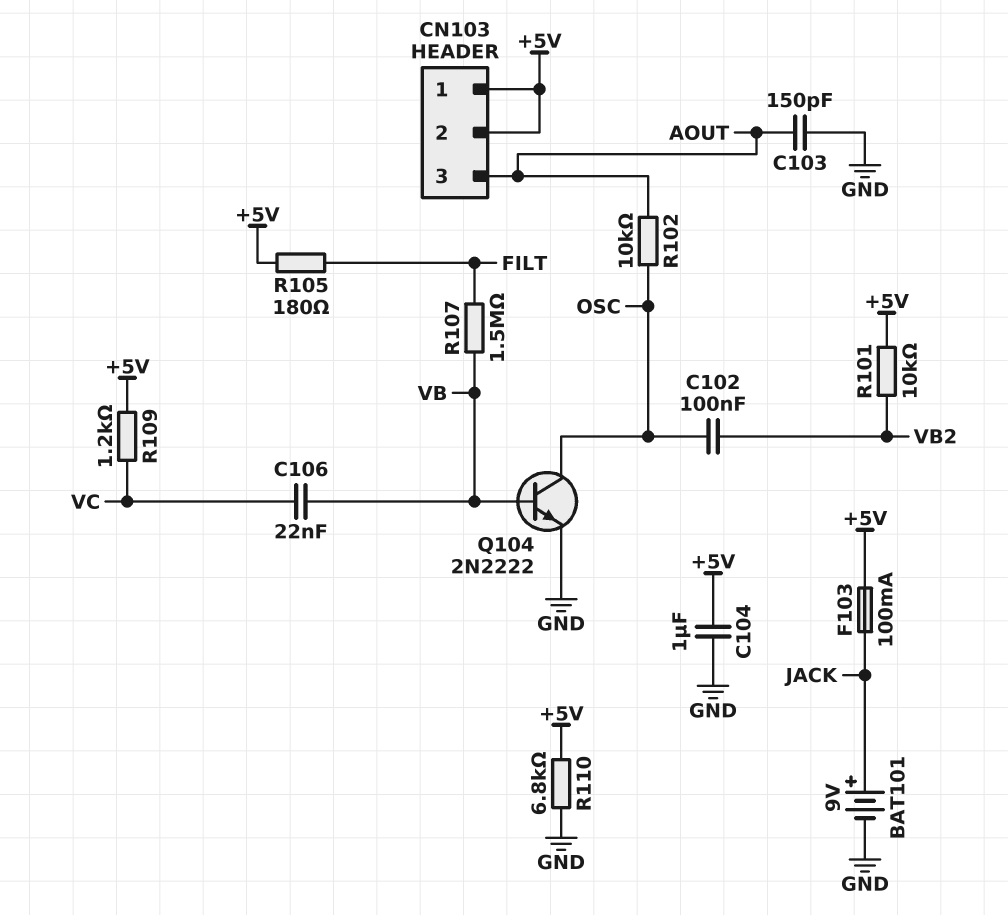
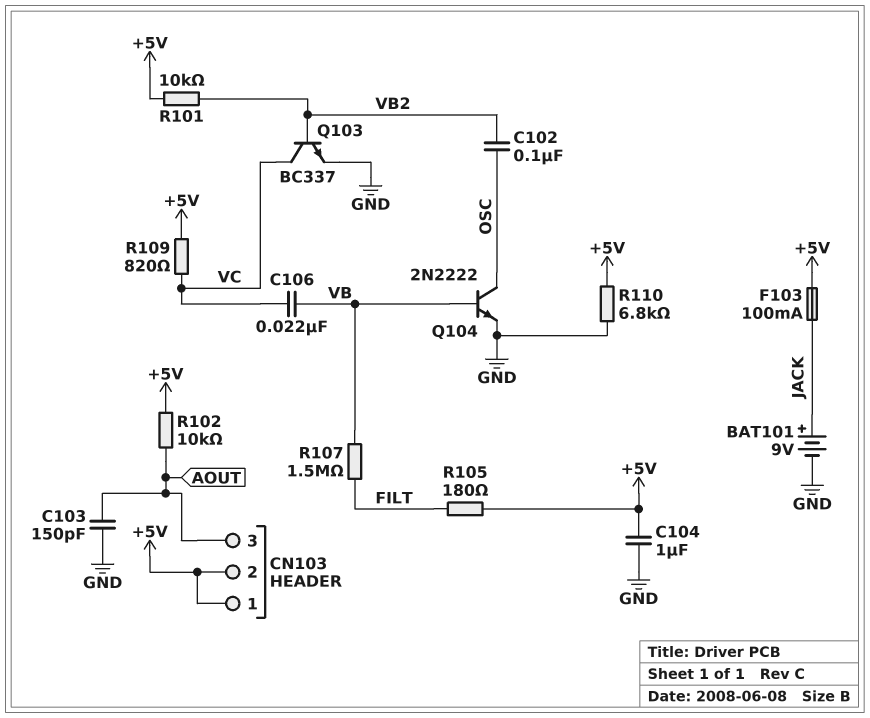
Q103: none -> NPN BC337 (B VB2, C VC, E GND)
R102: 10k (AOUT, OSC) -> 10k (+5V, AOUT)
R109: 1.2k (+5V, VC) -> 820 (+5V, VC)

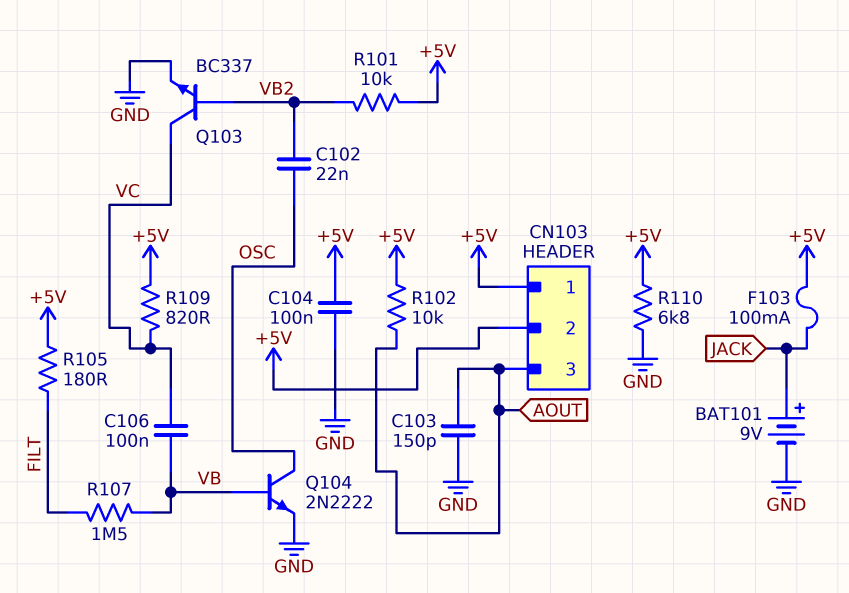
C102: 100nF (OSC, VB2) -> 22nF (OSC, VB2)
C104: 1uF (+5V, GND) -> 100nF (+5V, GND)
C106: 22nF (VB, VC) -> 100nF (VB, VC)

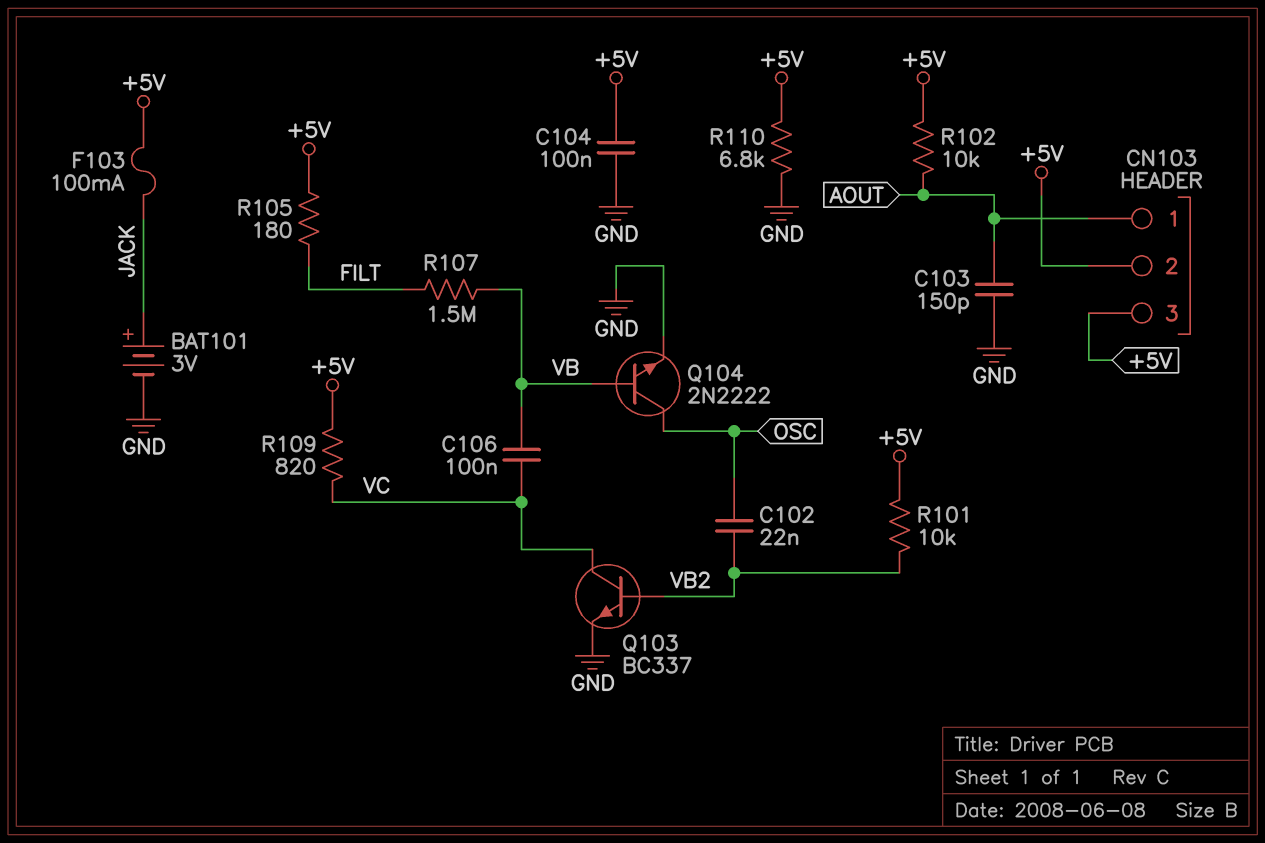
BAT101: 9V (plus JACK, minus GND) -> 3V (plus JACK, minus GND)
CN103 pin 1: +5V -> AOUT
CN103 pin 3: AOUT -> +5V

